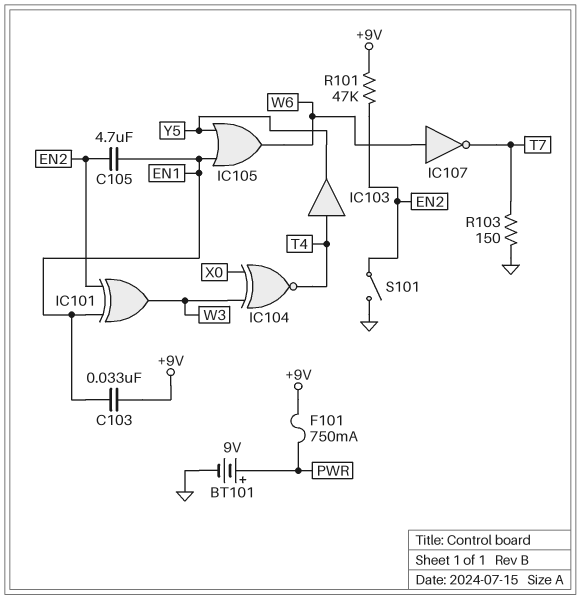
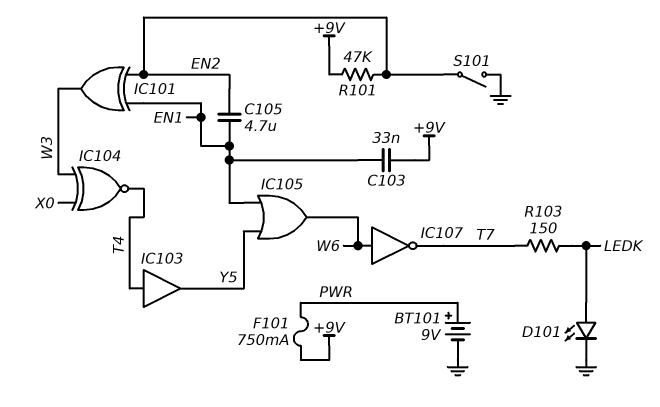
D101: none -> LED (A LEDK, K GND)
R103: 150 (GND, T7) -> 150 (LEDK, T7)

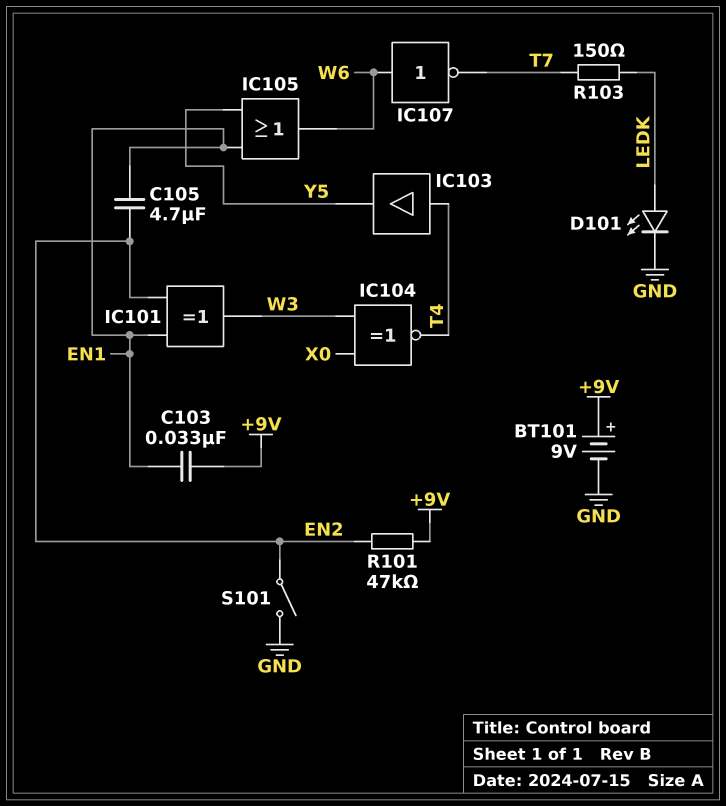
BT101: 9V (plus PWR, minus GND) -> 9V (plus +9V, minus GND)
F101: 750mA (+9V, PWR) -> none

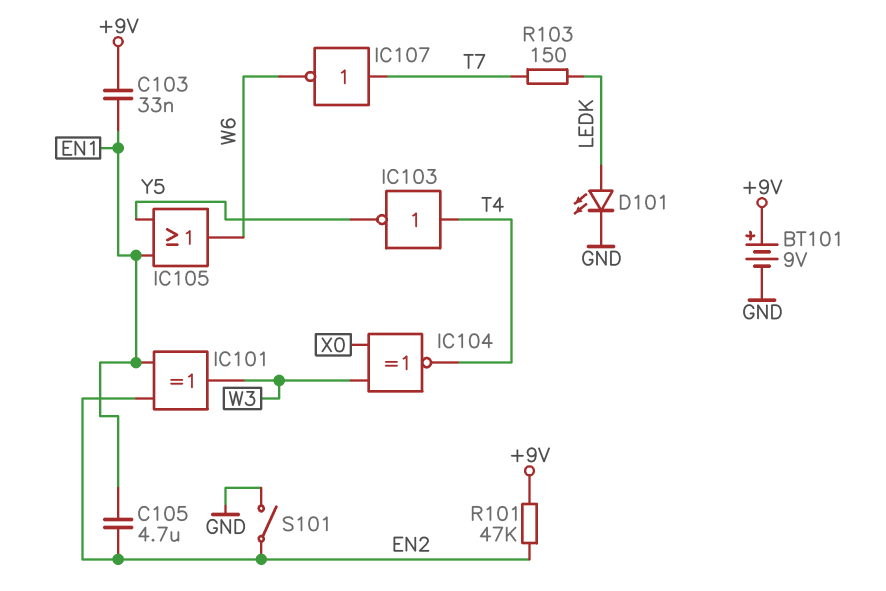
IC103: buffer (in T4, out Y5) -> NOT (in T4, out Y5)
IC107: NOT (in W6, out T7) -> NOT (in T7, out W6)

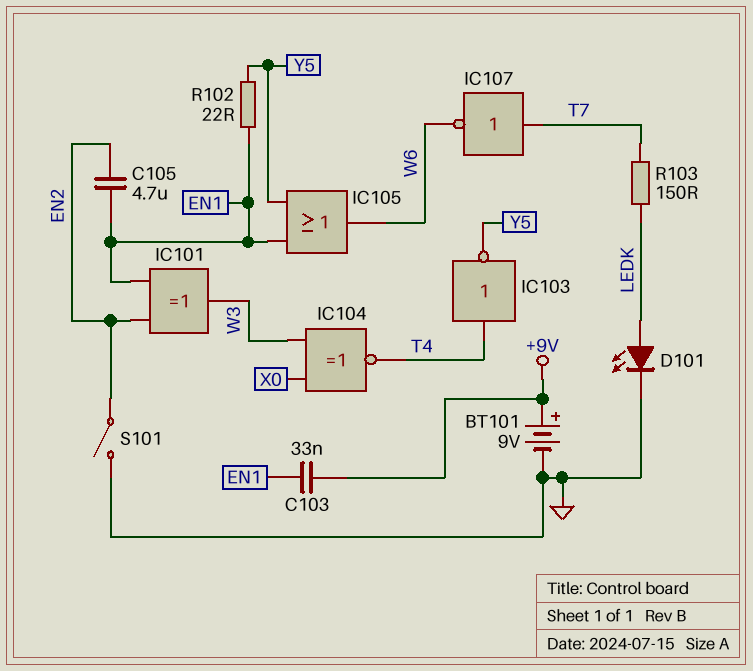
R101: 47k (+9V, EN2) -> none
R102: none -> 22 (EN1, Y5)

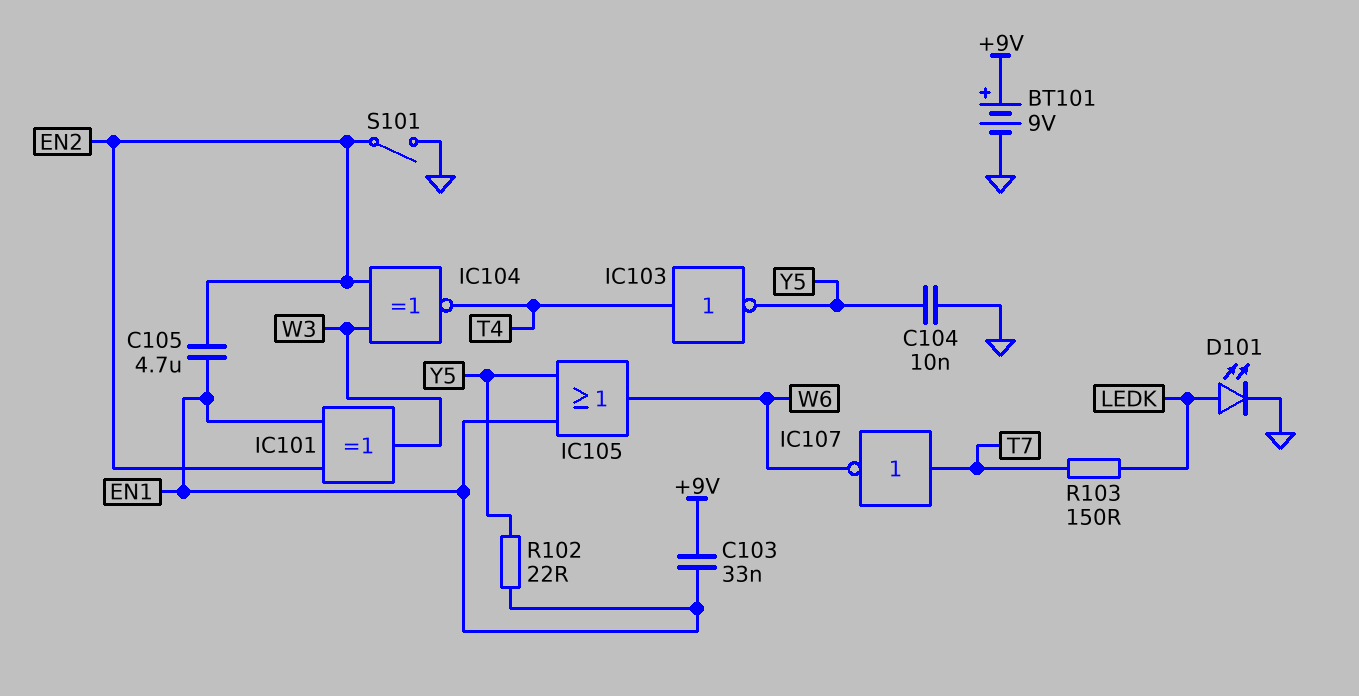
C104: none -> 10nF (GND, Y5)
IC104: XNOR (in W3, in X0, out T4) -> XNOR (in EN2, in W3, out T4)

